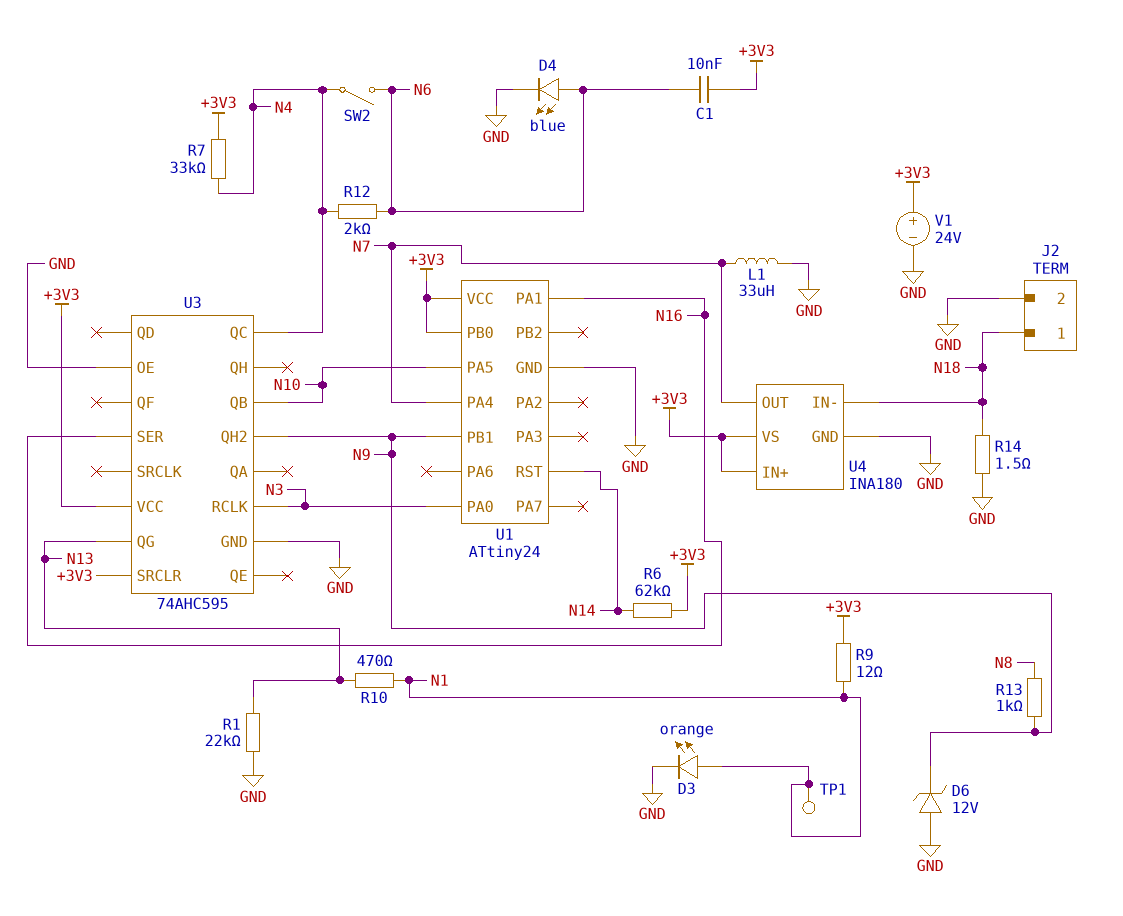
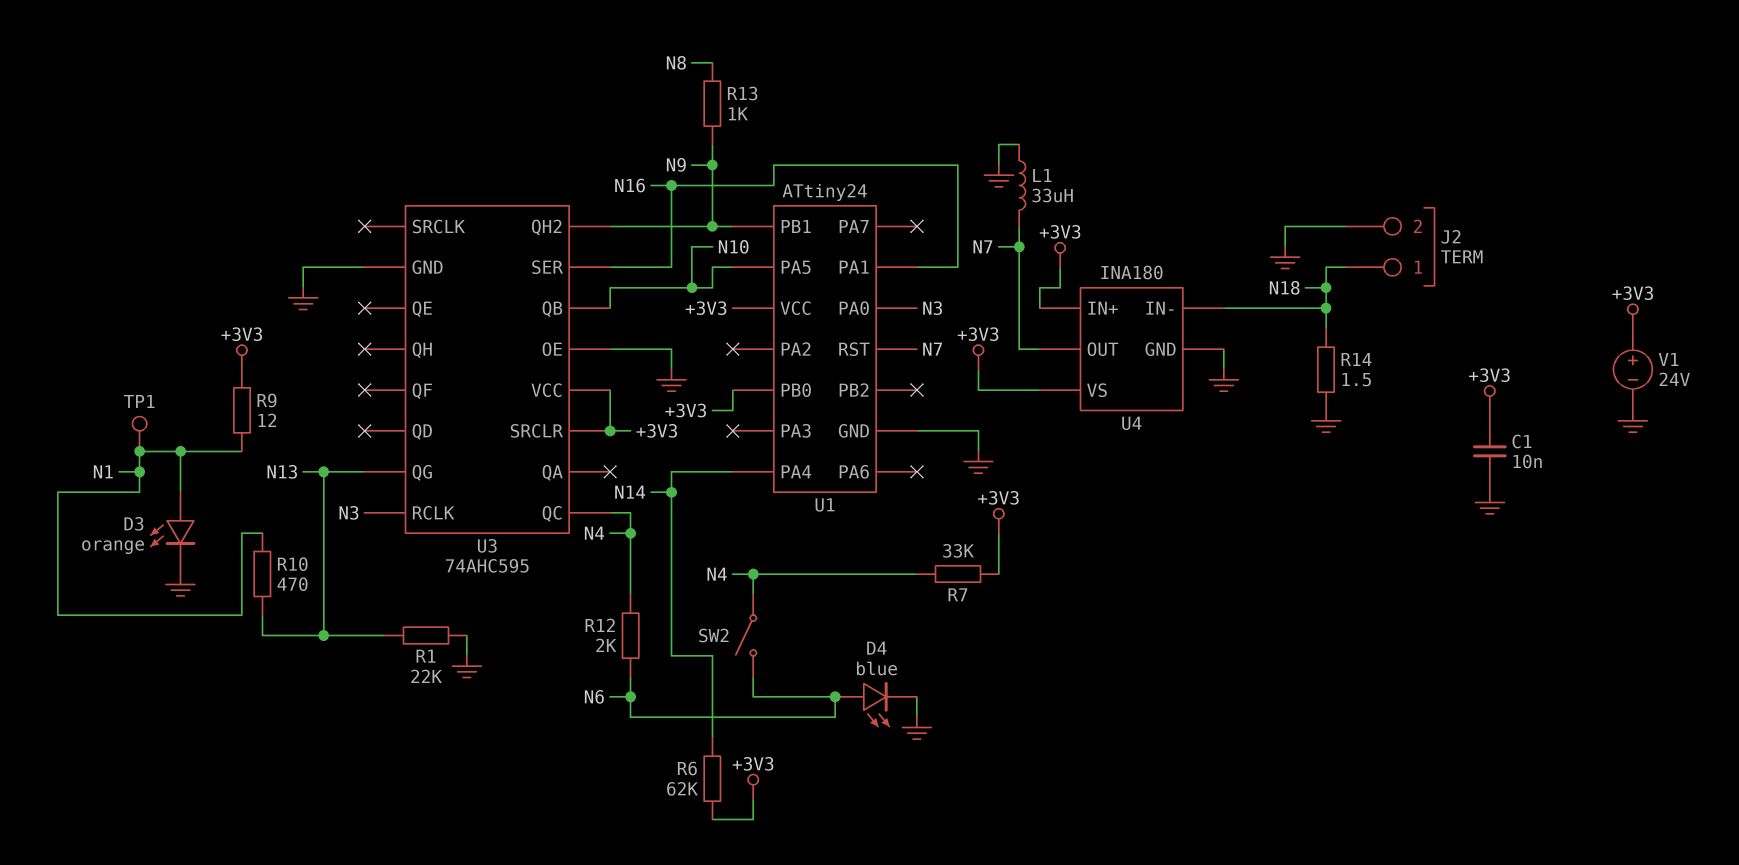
C1: 10nF (+3V3, N6) -> 10nF (+3V3, GND)
D6: zener 12V (A GND, K N9) -> none
U1 pin PA4: N7 -> N14
U1 pin RST: N14 -> N7

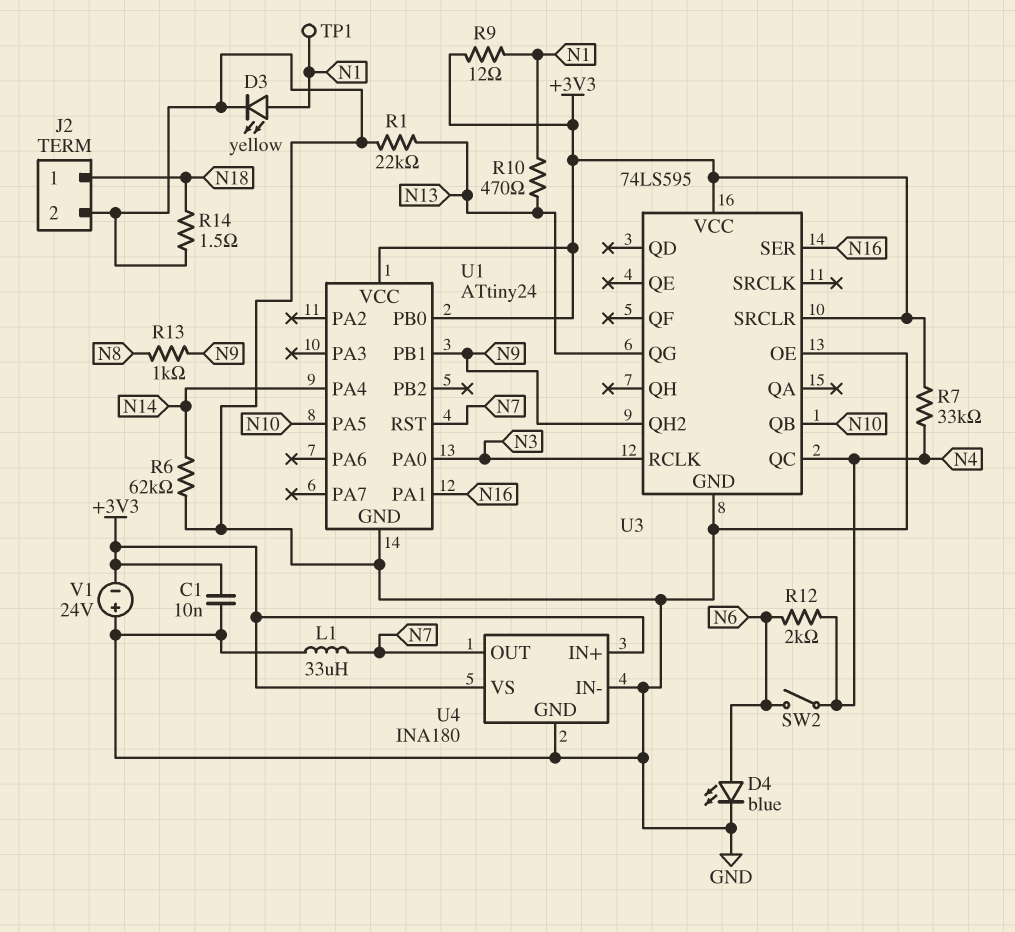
D3: LED orange (A N1, K GND) -> LED yellow (A N1, K GND)
R6: 62k (+3V3, N14) -> 62k (GND, N14)
U3: 74AHC595 -> 74LS595
U4 pin IN-: N18 -> GND
V1: 24V (plus +3V3, minus GND) -> 24V (plus GND, minus +3V3)

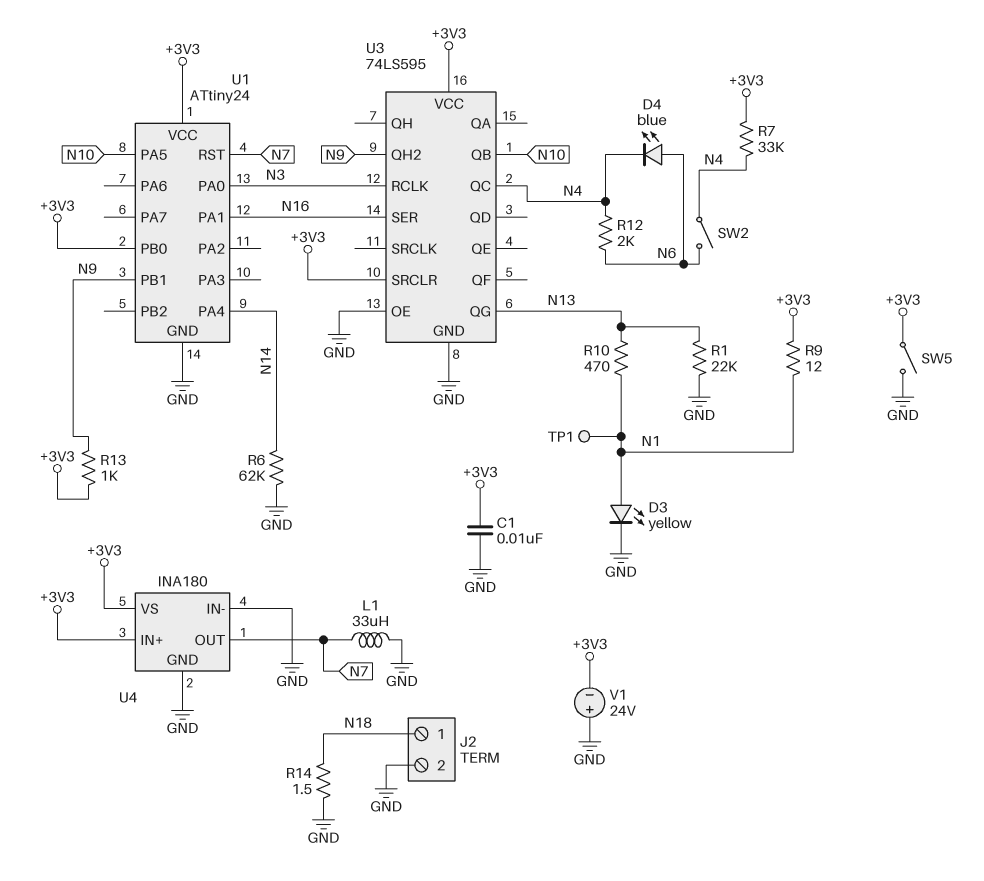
D4: LED blue (A N6, K GND) -> LED blue (A N6, K N4)
R13: 1k (N8, N9) -> 1k (+3V3, N9)
SW5: none -> switch (+3V3, GND)

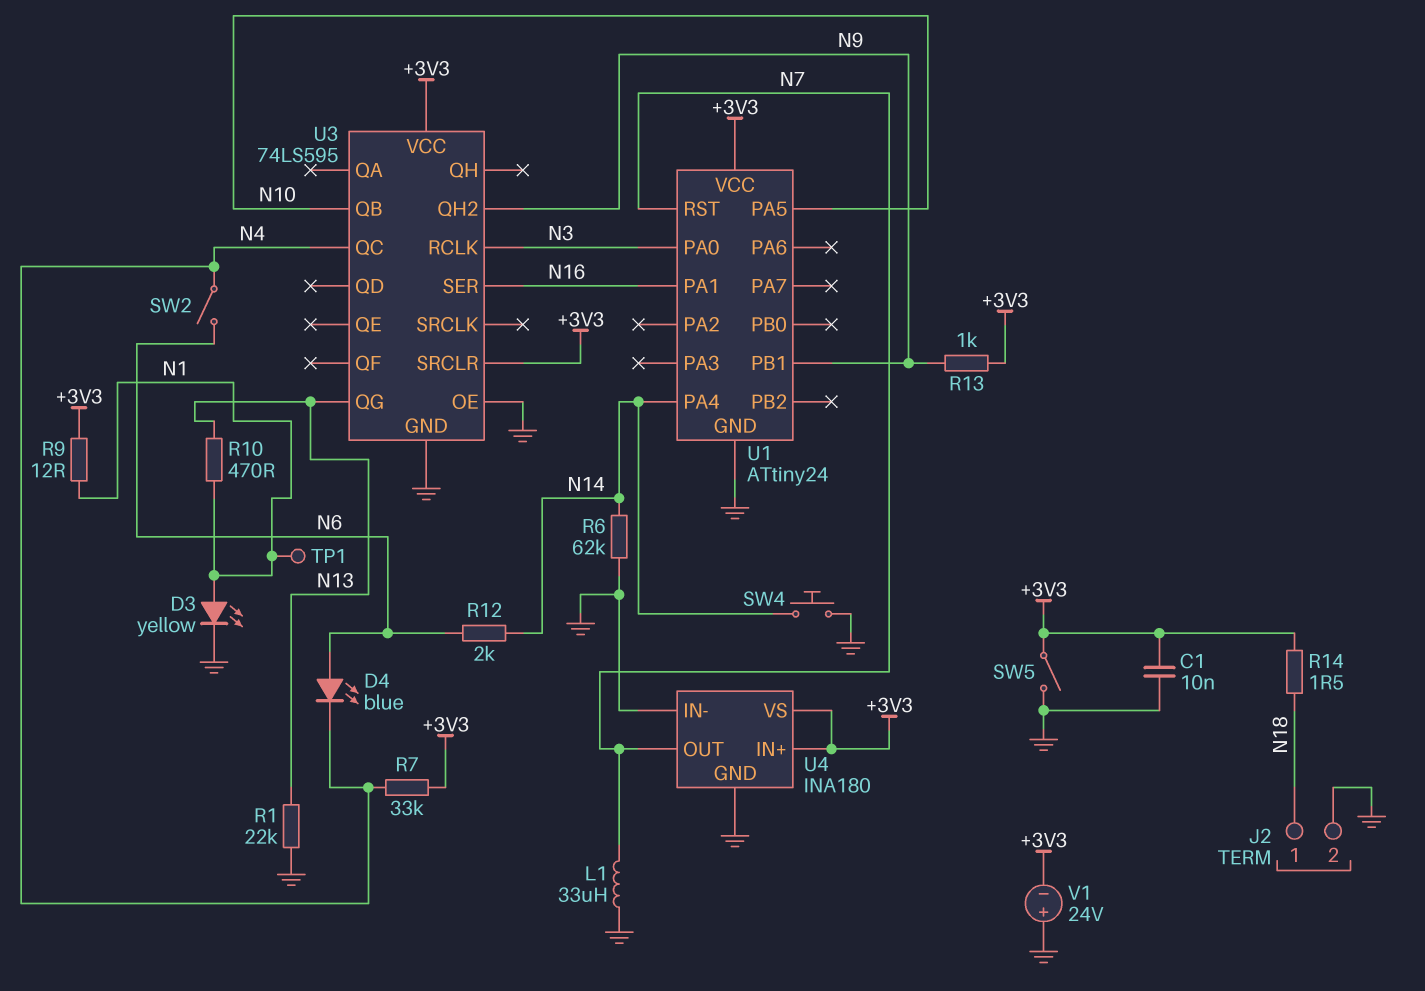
R12: 2k (N4, N6) -> 2k (N6, N14)
R14: 1.5 (GND, N18) -> 1.5 (+3V3, N18)
SW4: none -> button (GND, N14)
U1 pin PB0: +3V3 -> none

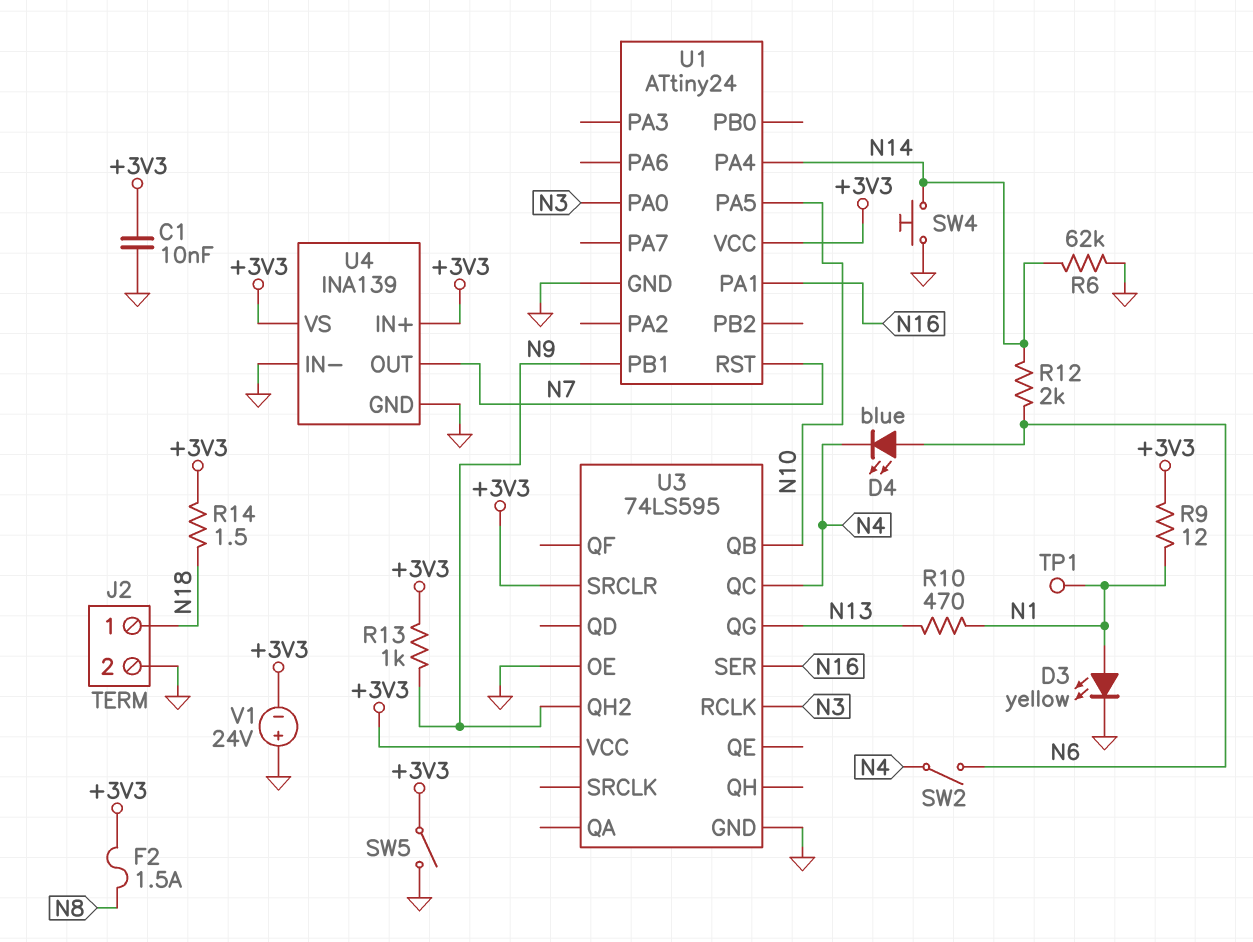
F2: none -> 1.5A (+3V3, N8)
L1: 33uH (GND, N7) -> none
R1: 22k (GND, N13) -> none
R7: 33k (+3V3, N4) -> none
U4: INA180 -> INA139

